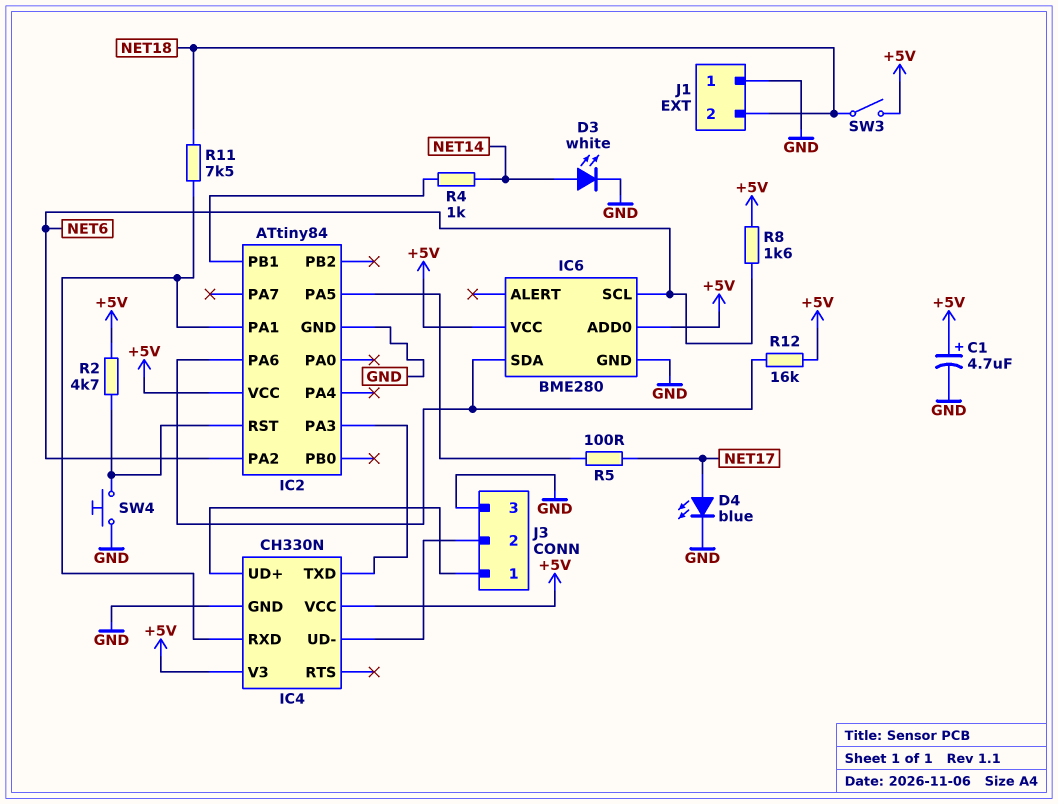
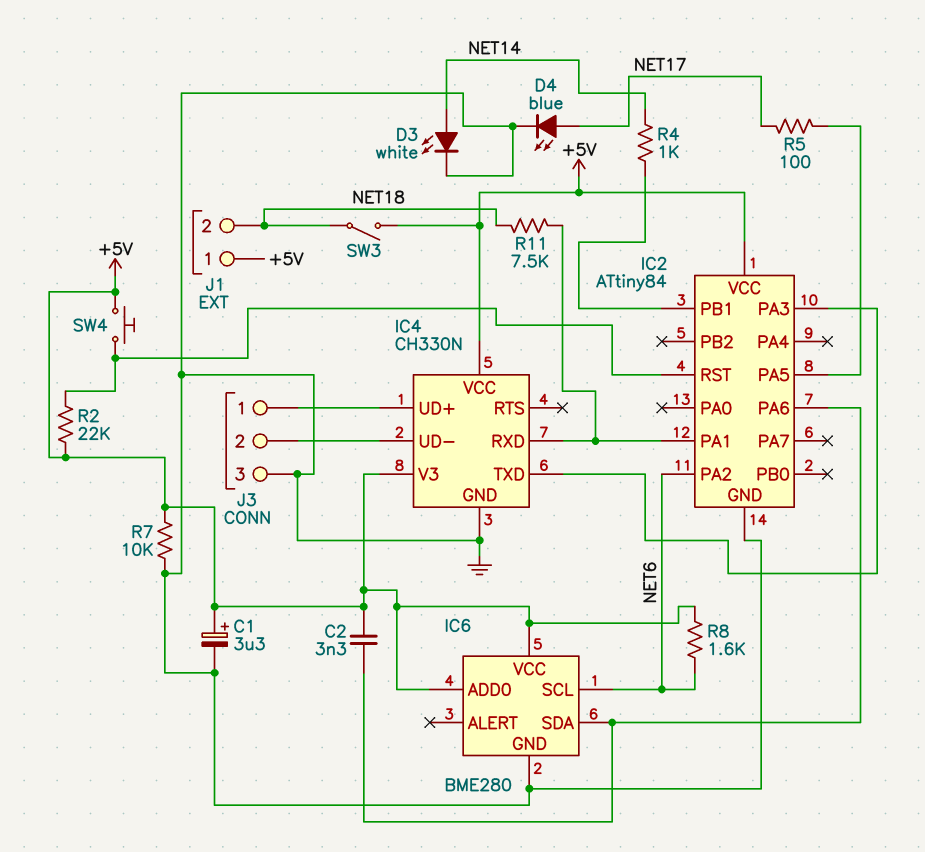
C1: 4.7uF (plus +5V, minus GND) -> 3.3uF (plus +5V, minus GND)
C2: none -> 3.3nF (+5V, IC2/PA6)
J1 pin 1: GND -> +5V
R2: 4.7k (+5V, IC2/RST) -> 22k (+5V, IC2/RST)
R7: none -> 10k (+5V, GND)
R12: 16k (+5V, IC2/PA6) -> none
SW4: button (GND, IC2/RST) -> button (+5V, IC2/RST)

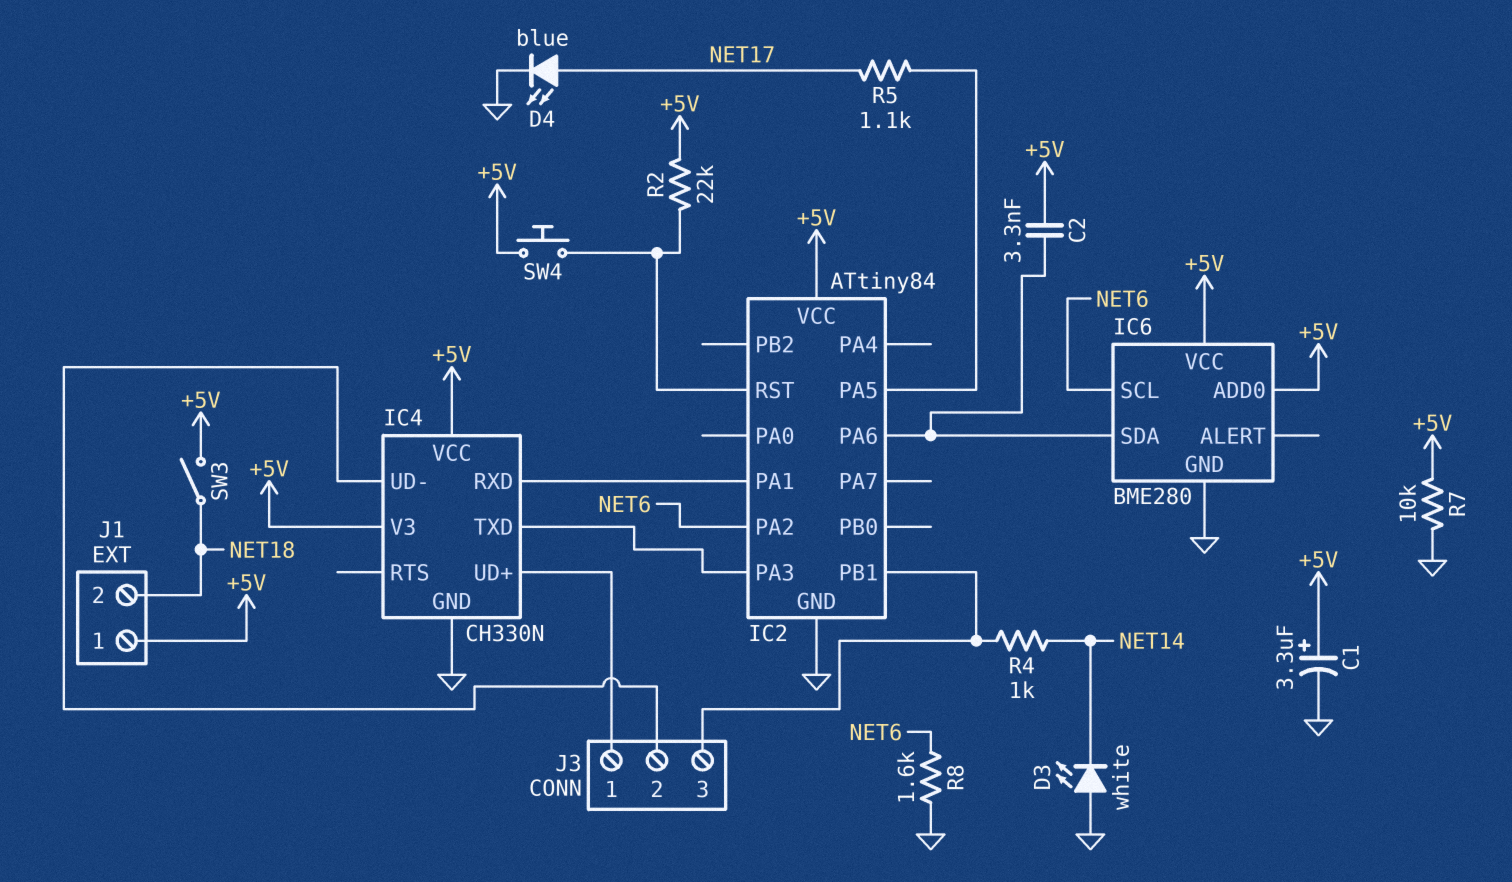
D3: LED white (A NET14, K GND) -> LED white (A GND, K NET14)
J3 pin 3: GND -> IC2/PB1
R5: 100 (IC2/PA5, NET17) -> 1.1k (IC2/PA5, NET17)
R8: 1.6k (+5V, NET6) -> 1.6k (GND, NET6)
R11: 7.5k (IC2/PA1, NET18) -> none

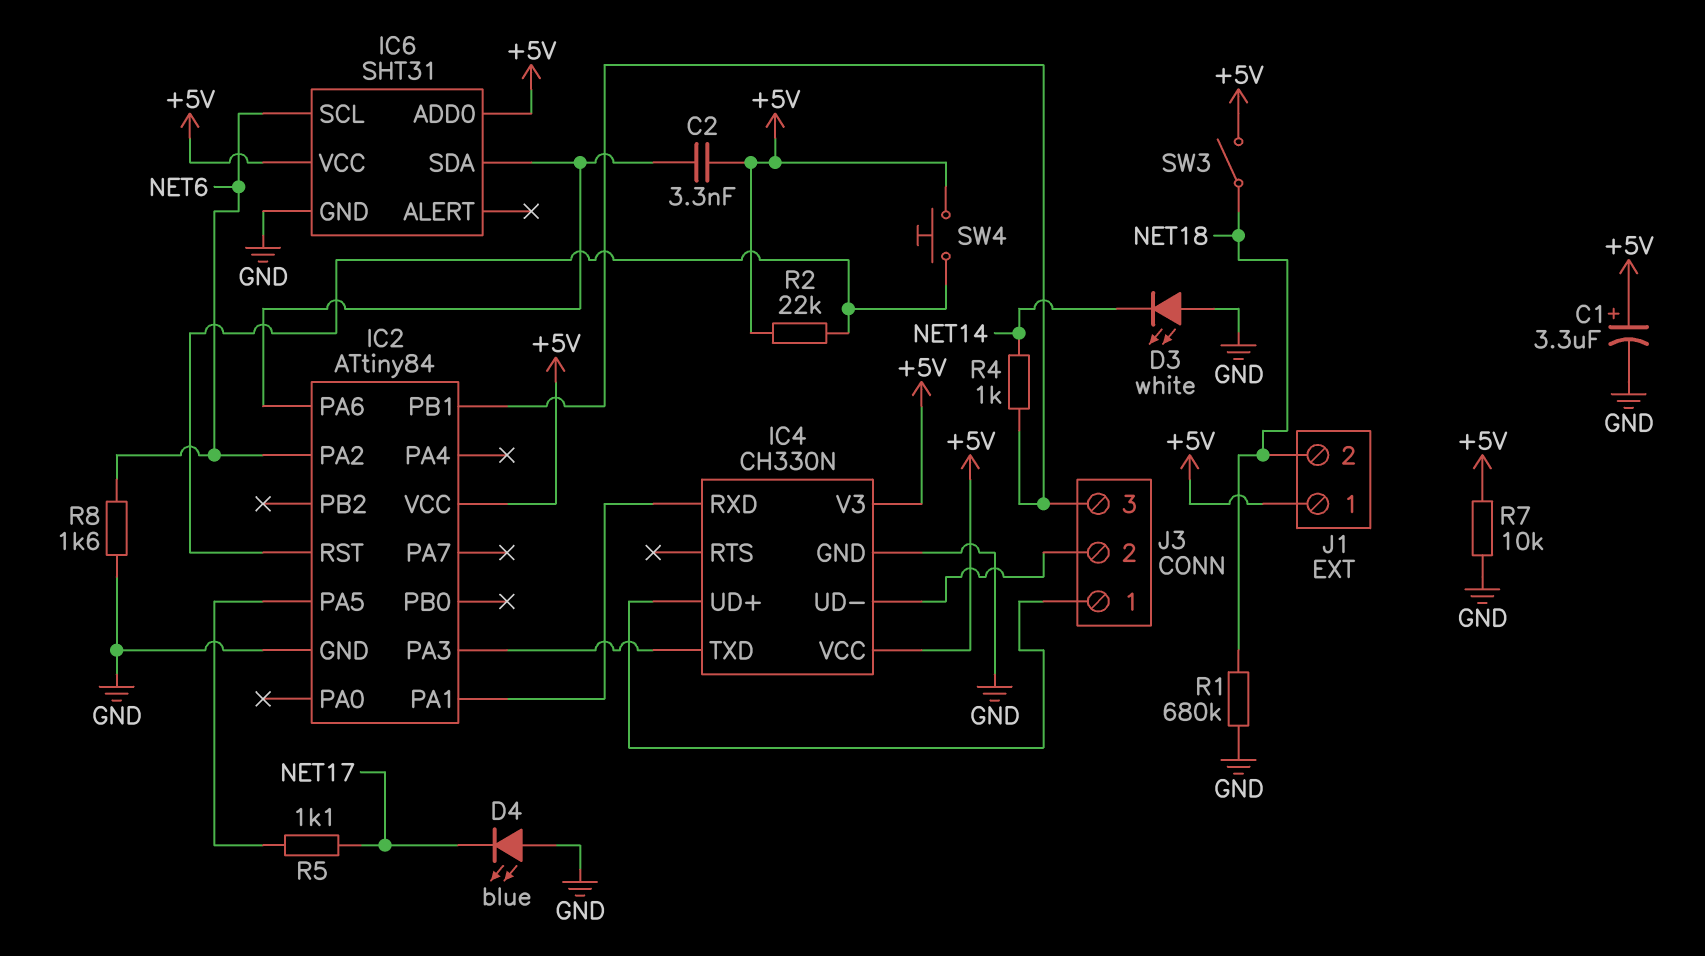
D4: LED blue (A NET17, K GND) -> LED blue (A GND, K NET17)
IC6: BME280 -> SHT31
R1: none -> 680k (GND, NET18)

